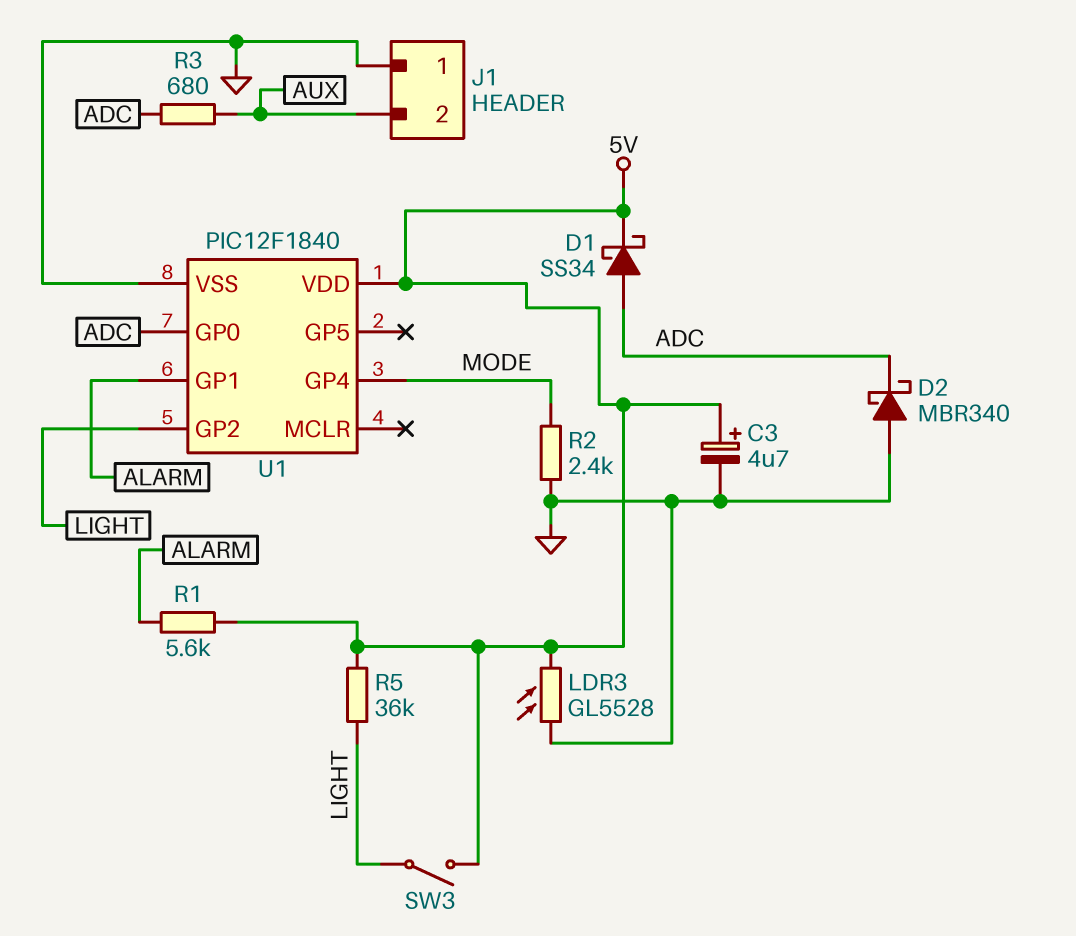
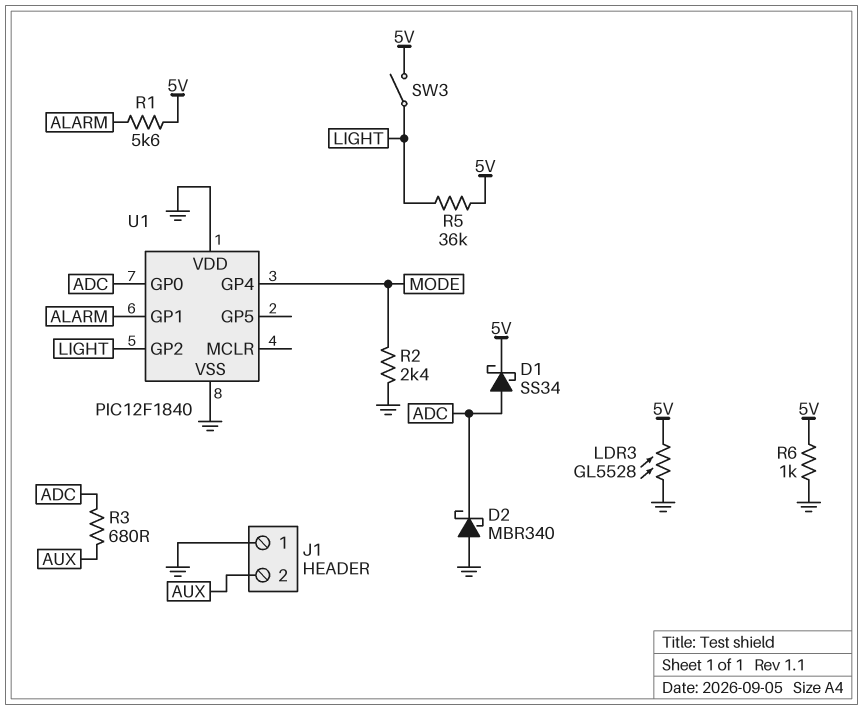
C3: 4.7uF (plus 5V, minus GND) -> none
R6: none -> 1k (5V, GND)
U1 pin VDD: 5V -> GND

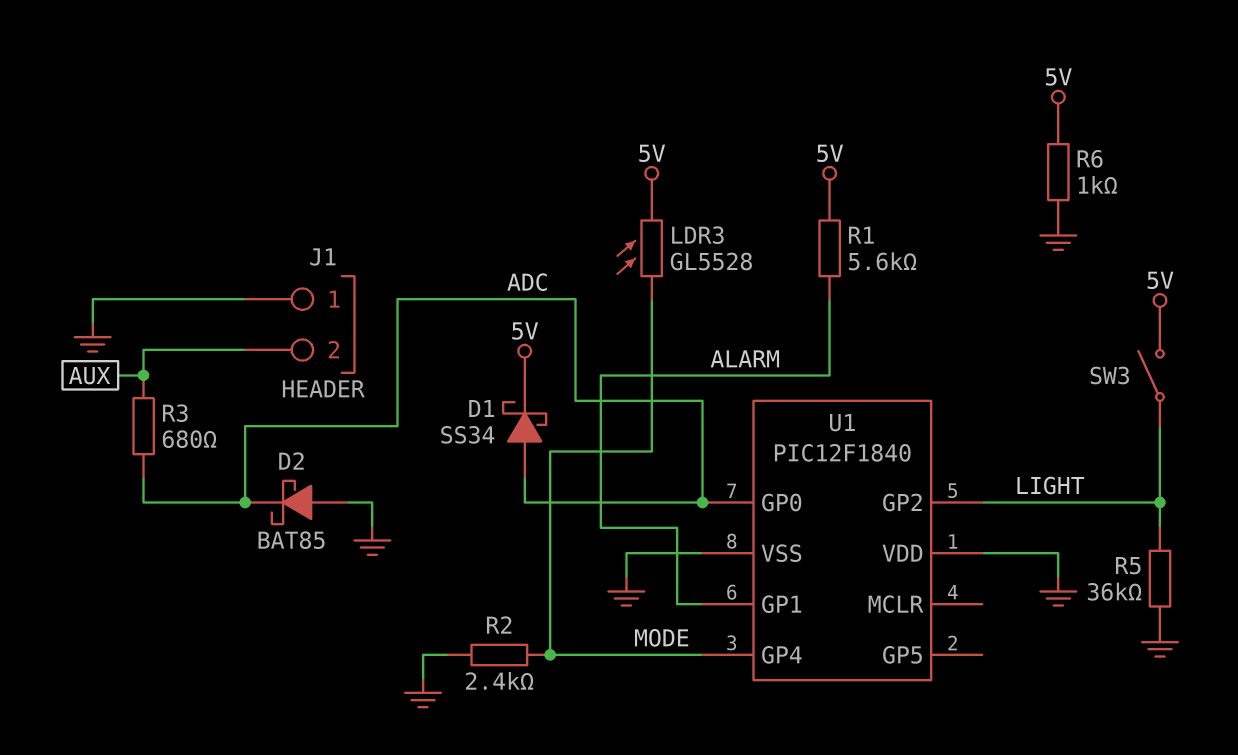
D2: schottky MBR340 (A GND, K ADC) -> schottky BAT85 (A GND, K ADC)
LDR3: GL5528 (5V, GND) -> GL5528 (5V, MODE)
R5: 36k (5V, LIGHT) -> 36k (GND, LIGHT)

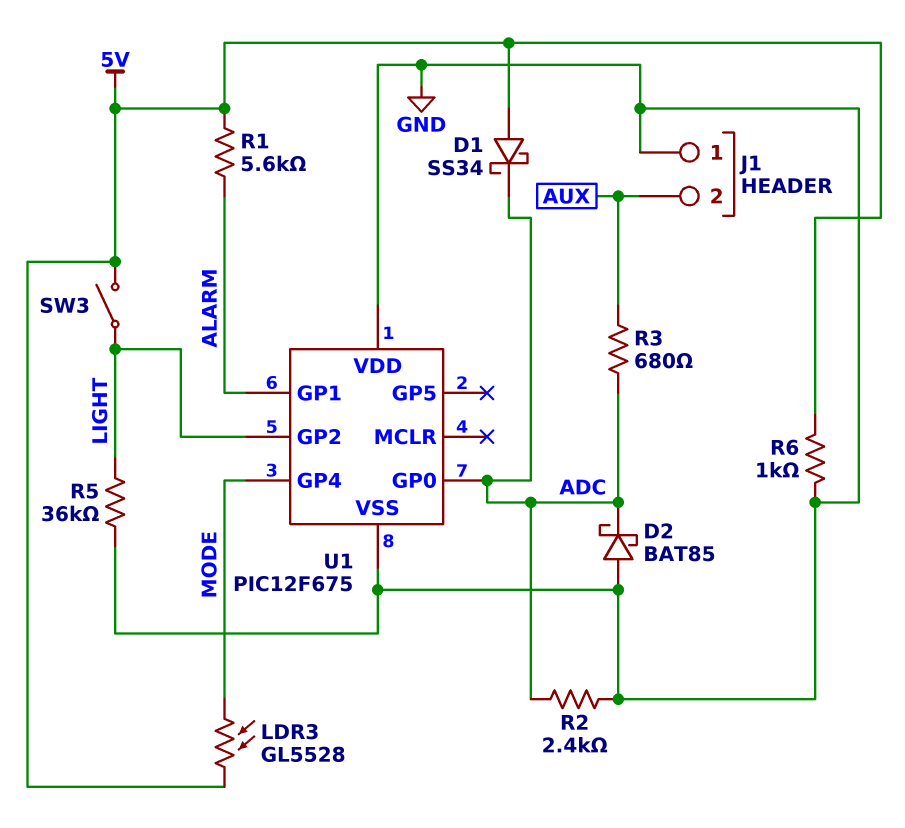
D1: schottky SS34 (A ADC, K 5V) -> schottky SS34 (A 5V, K ADC)
R2: 2.4k (GND, MODE) -> 2.4k (ADC, GND)
U1: PIC12F1840 -> PIC12F675

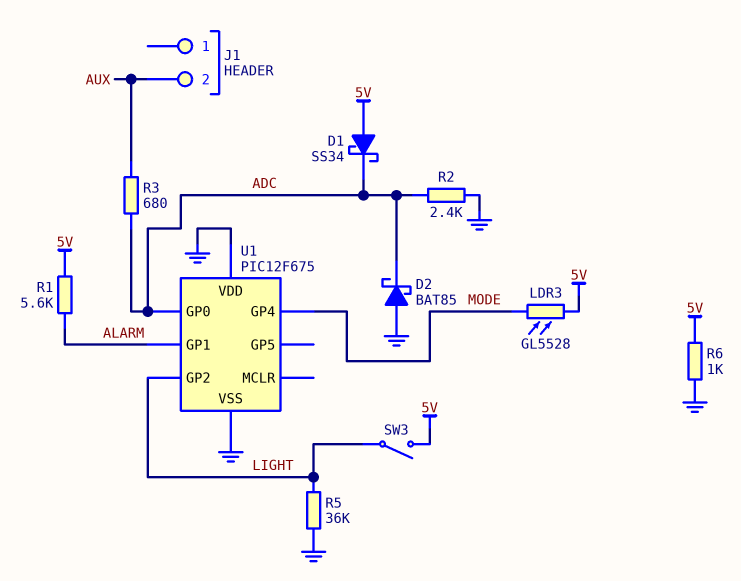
J1 pin 1: GND -> none

